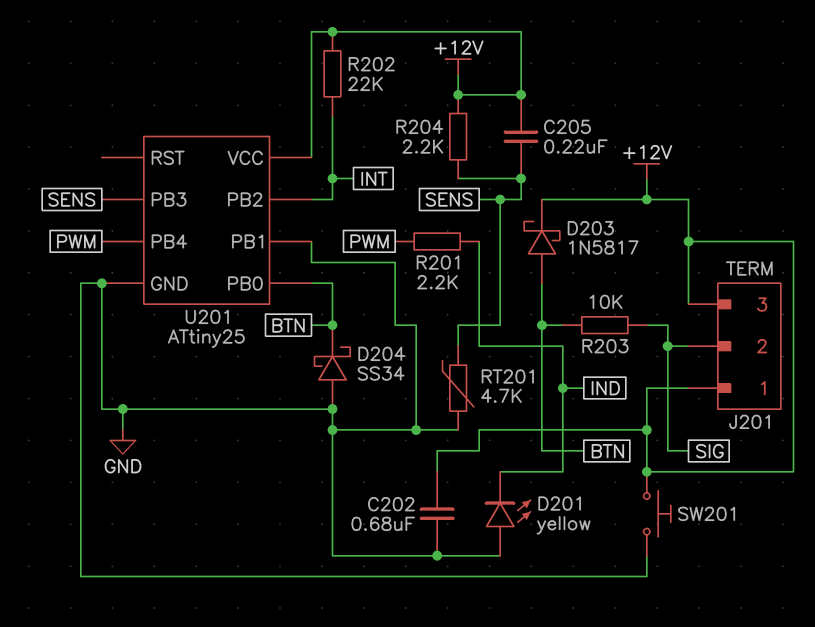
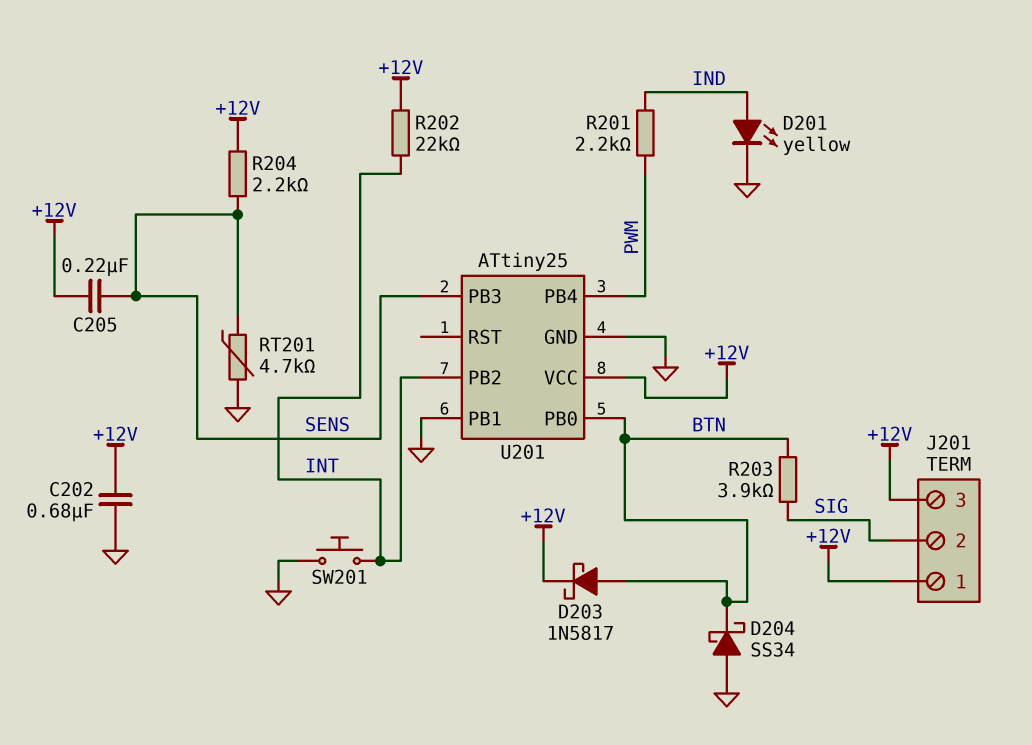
D201: LED yellow (A GND, K IND) -> LED yellow (A IND, K GND)
R203: 10k (BTN, SIG) -> 3.9k (BTN, SIG)
SW201: button (+12V, GND) -> button (GND, INT)

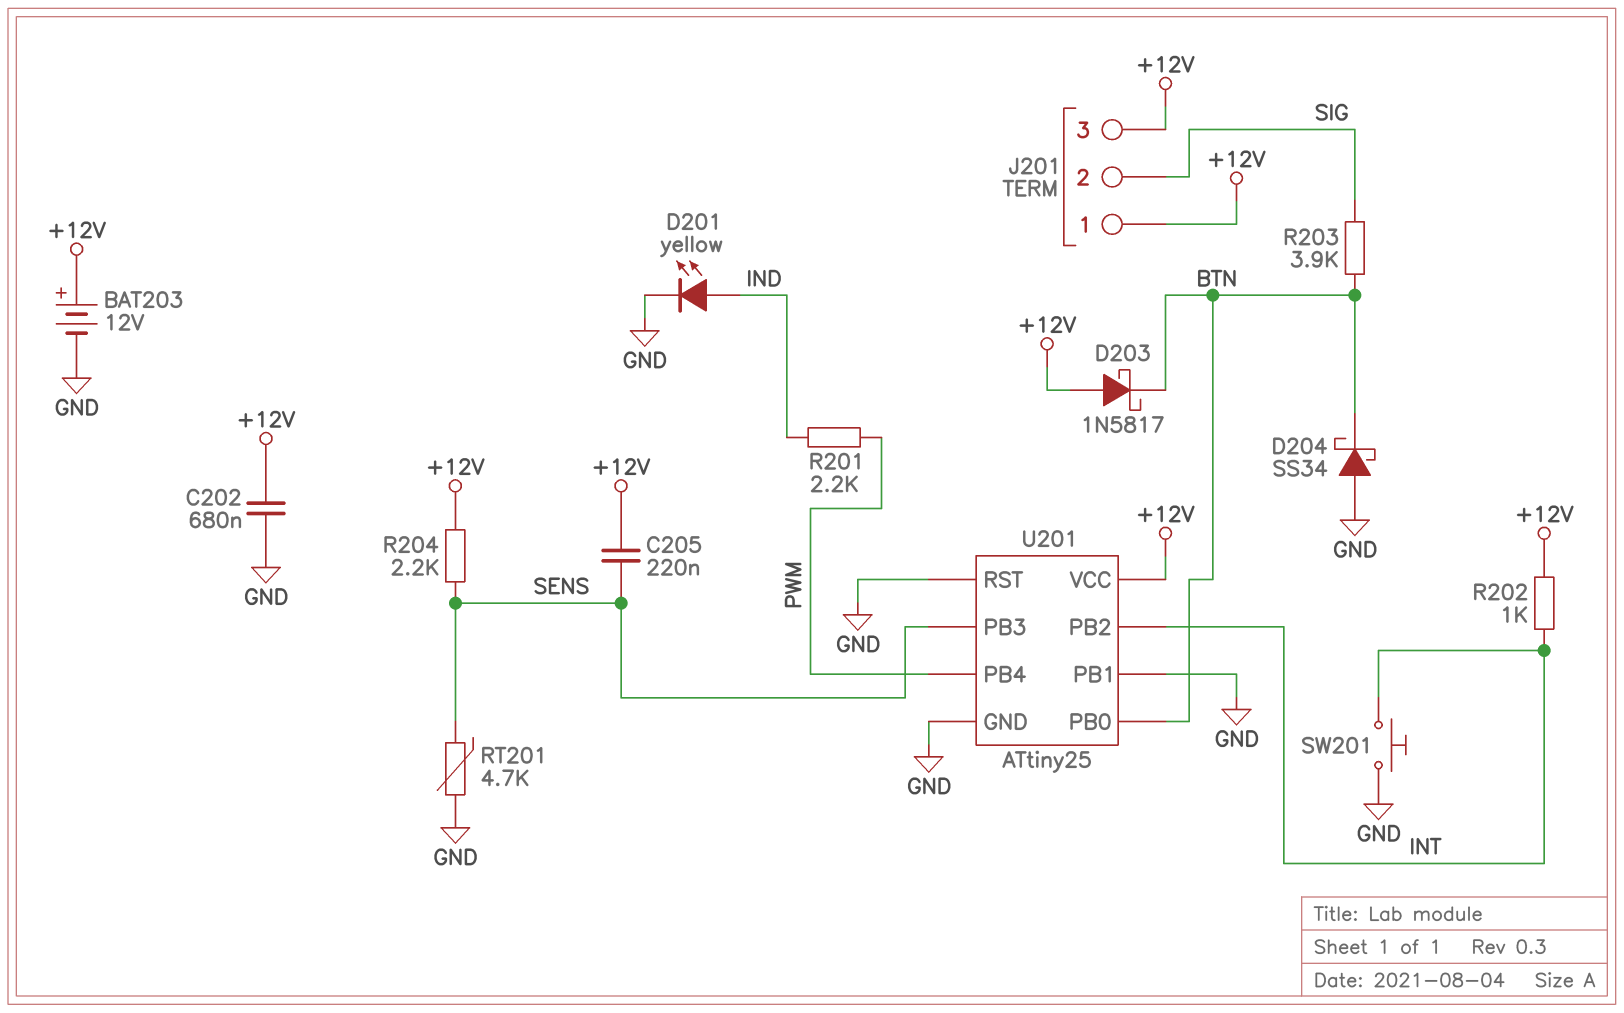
BAT203: none -> 12V (plus +12V, minus GND)
D203: schottky 1N5817 (A BTN, K +12V) -> schottky 1N5817 (A +12V, K BTN)
R202: 22k (+12V, INT) -> 1k (+12V, INT)
U201 pin RST: none -> GND

